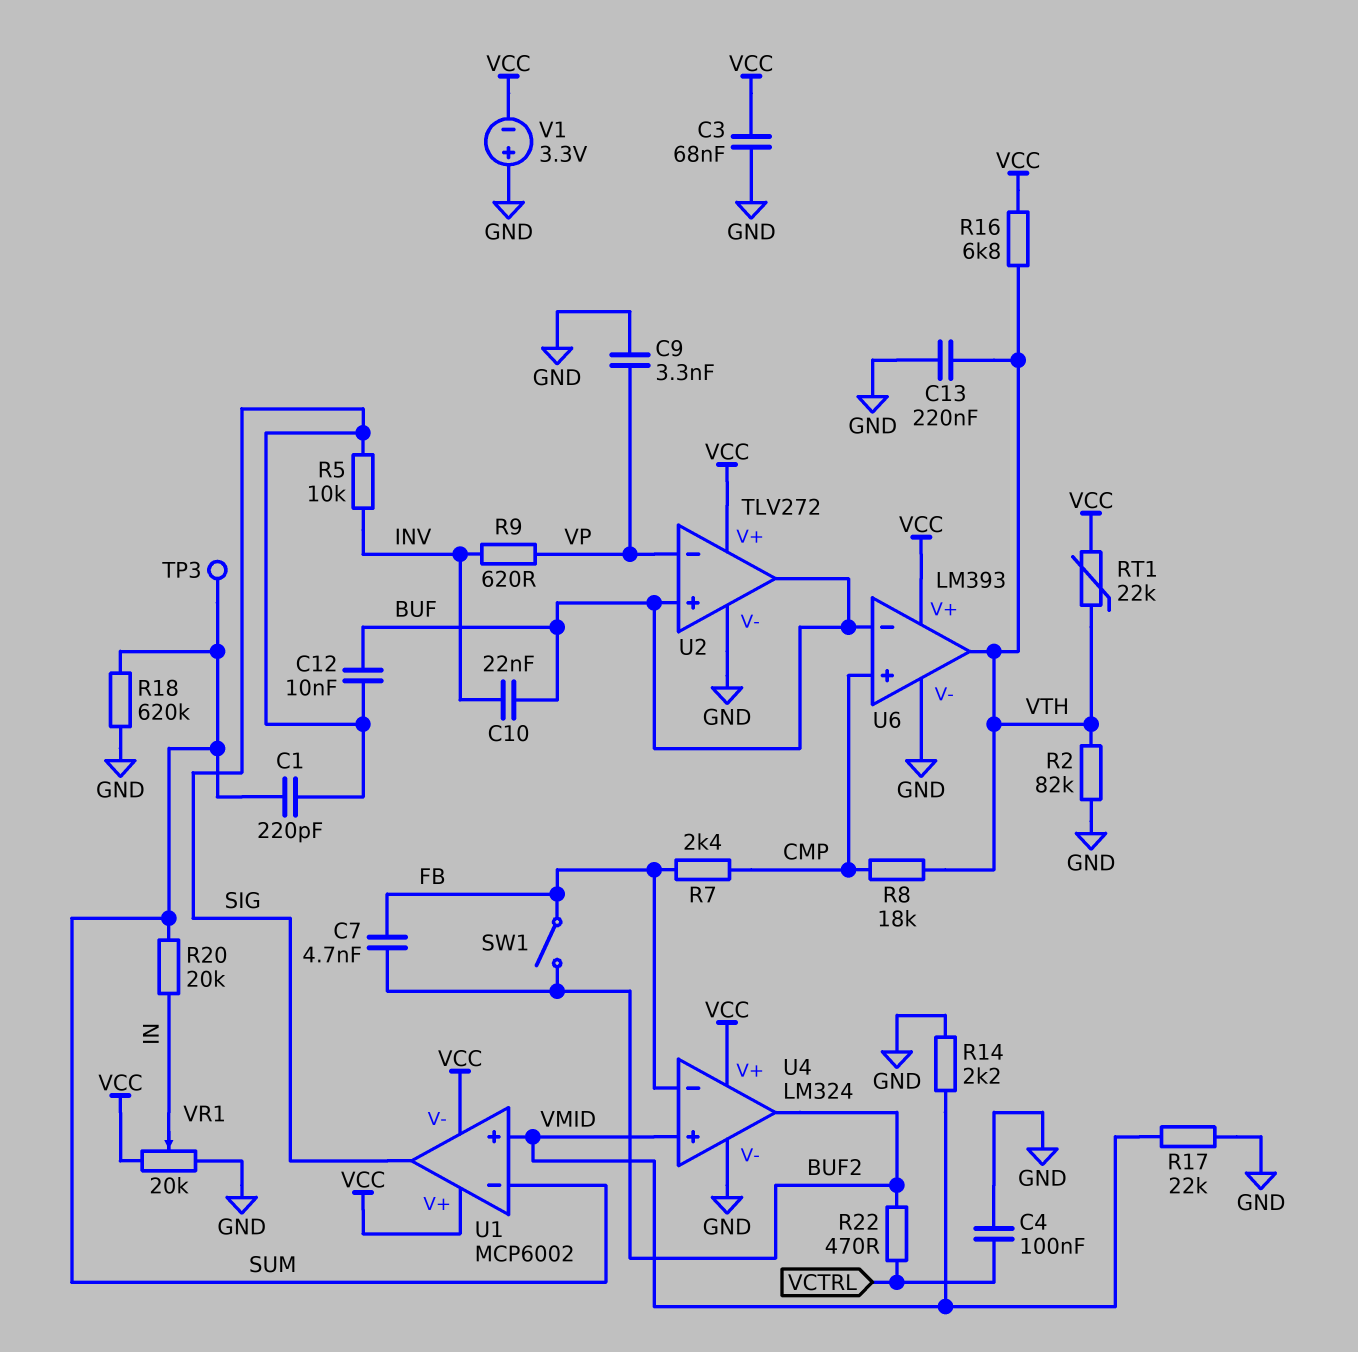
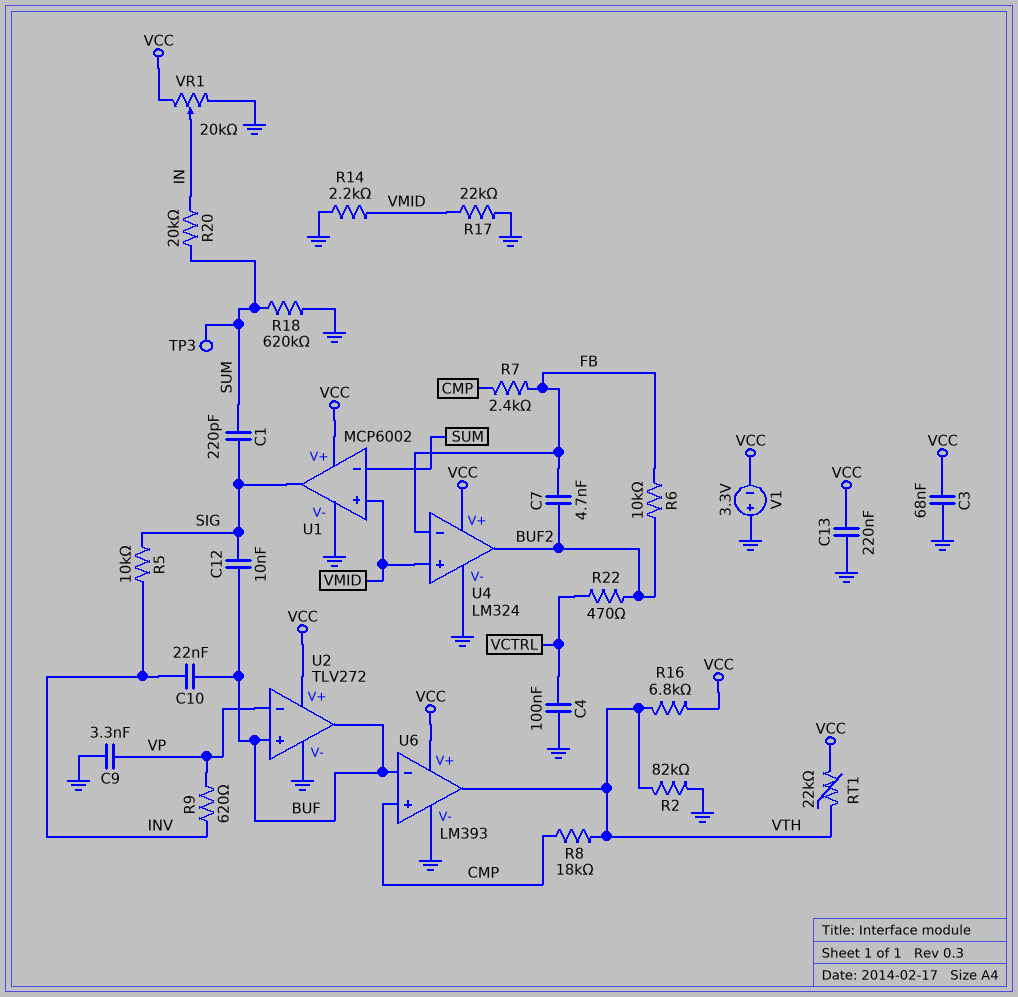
C13: 220nF (GND, VTH) -> 220nF (GND, VCC)
R6: none -> 10k (BUF2, FB)
SW1: switch (BUF2, FB) -> none
U1 pin V-: VCC -> GND

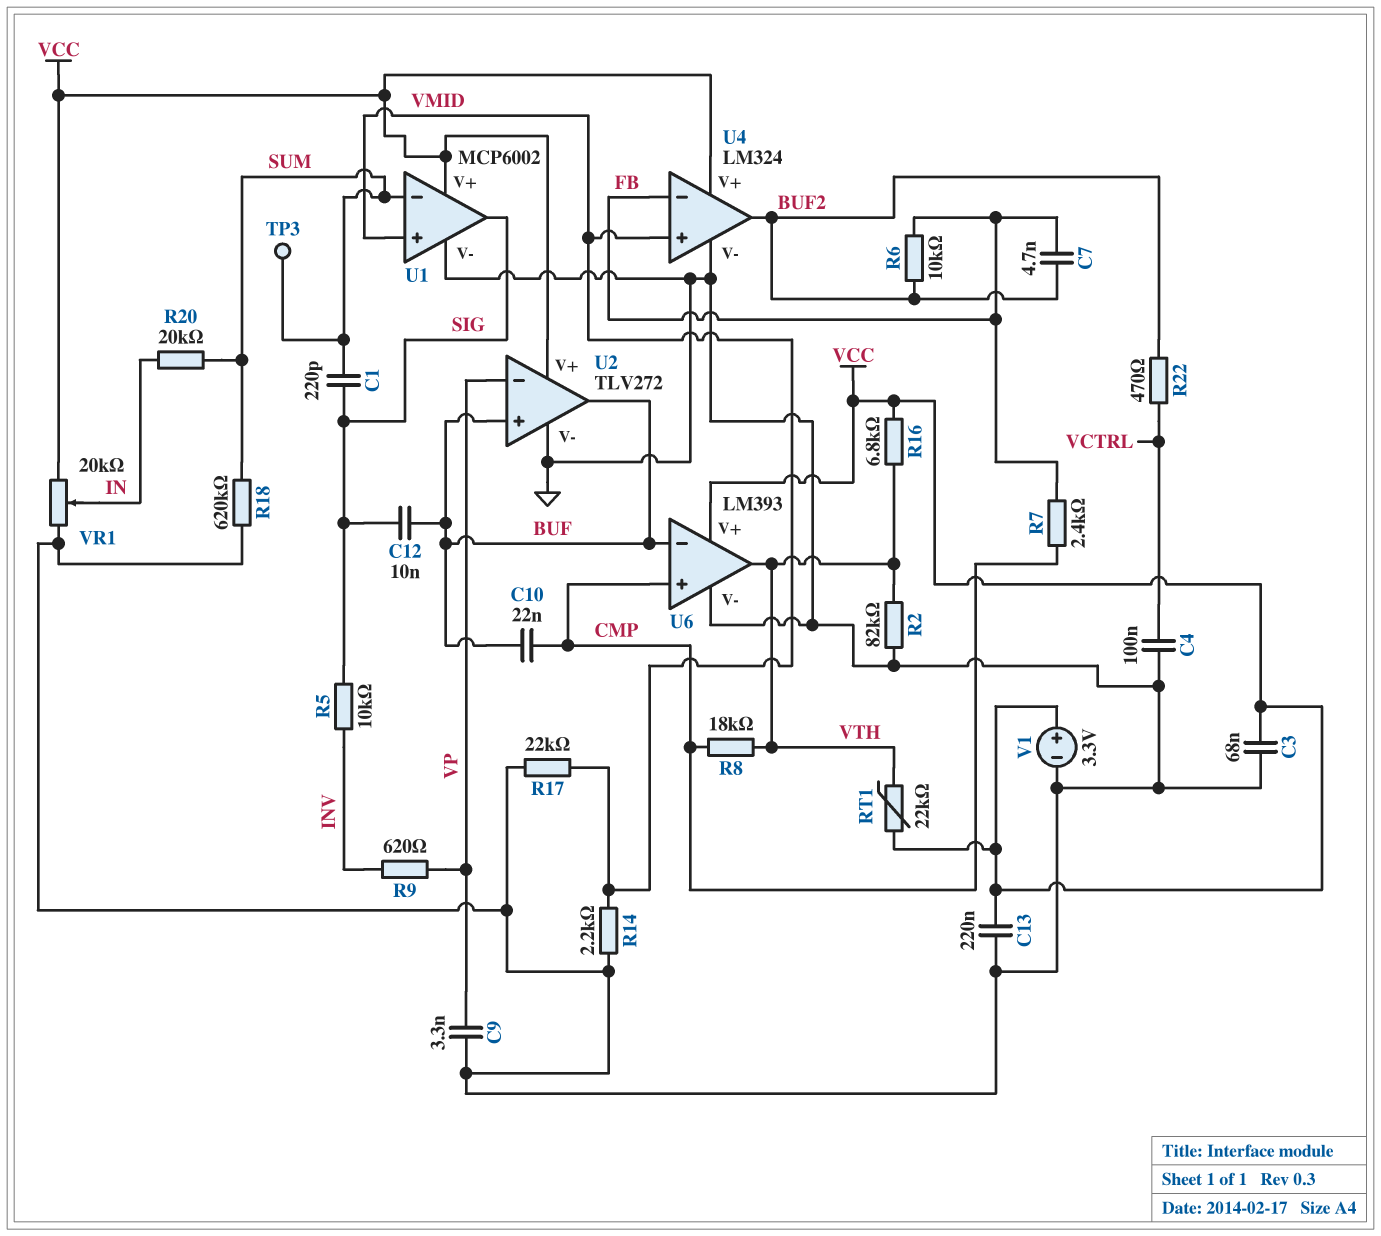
C10: 22nF (BUF, INV) -> 22nF (BUF, CMP)
V1: 3.3V (plus GND, minus VCC) -> 3.3V (plus VCC, minus GND)

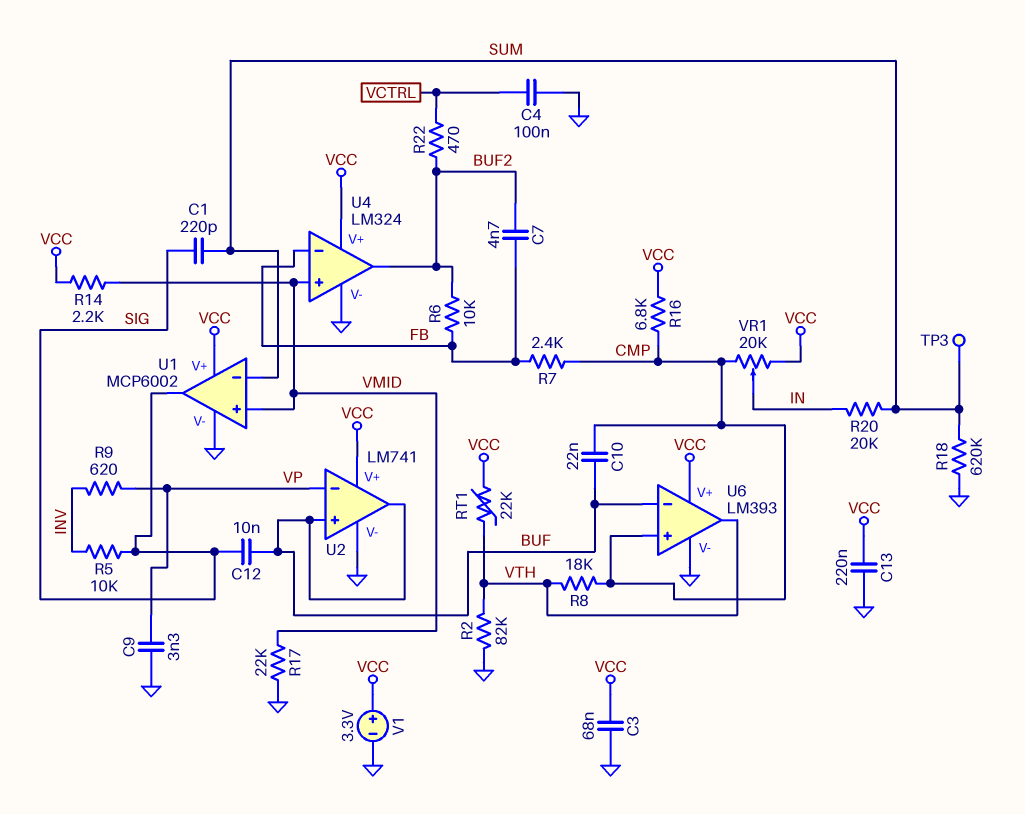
R14: 2.2k (GND, VMID) -> 2.2k (VCC, VMID)
R16: 6.8k (VCC, VTH) -> 6.8k (CMP, VCC)
U2: TLV272 -> LM741
VR1: 20k (GND, VCC, wiper IN) -> 20k (CMP, VCC, wiper IN)

